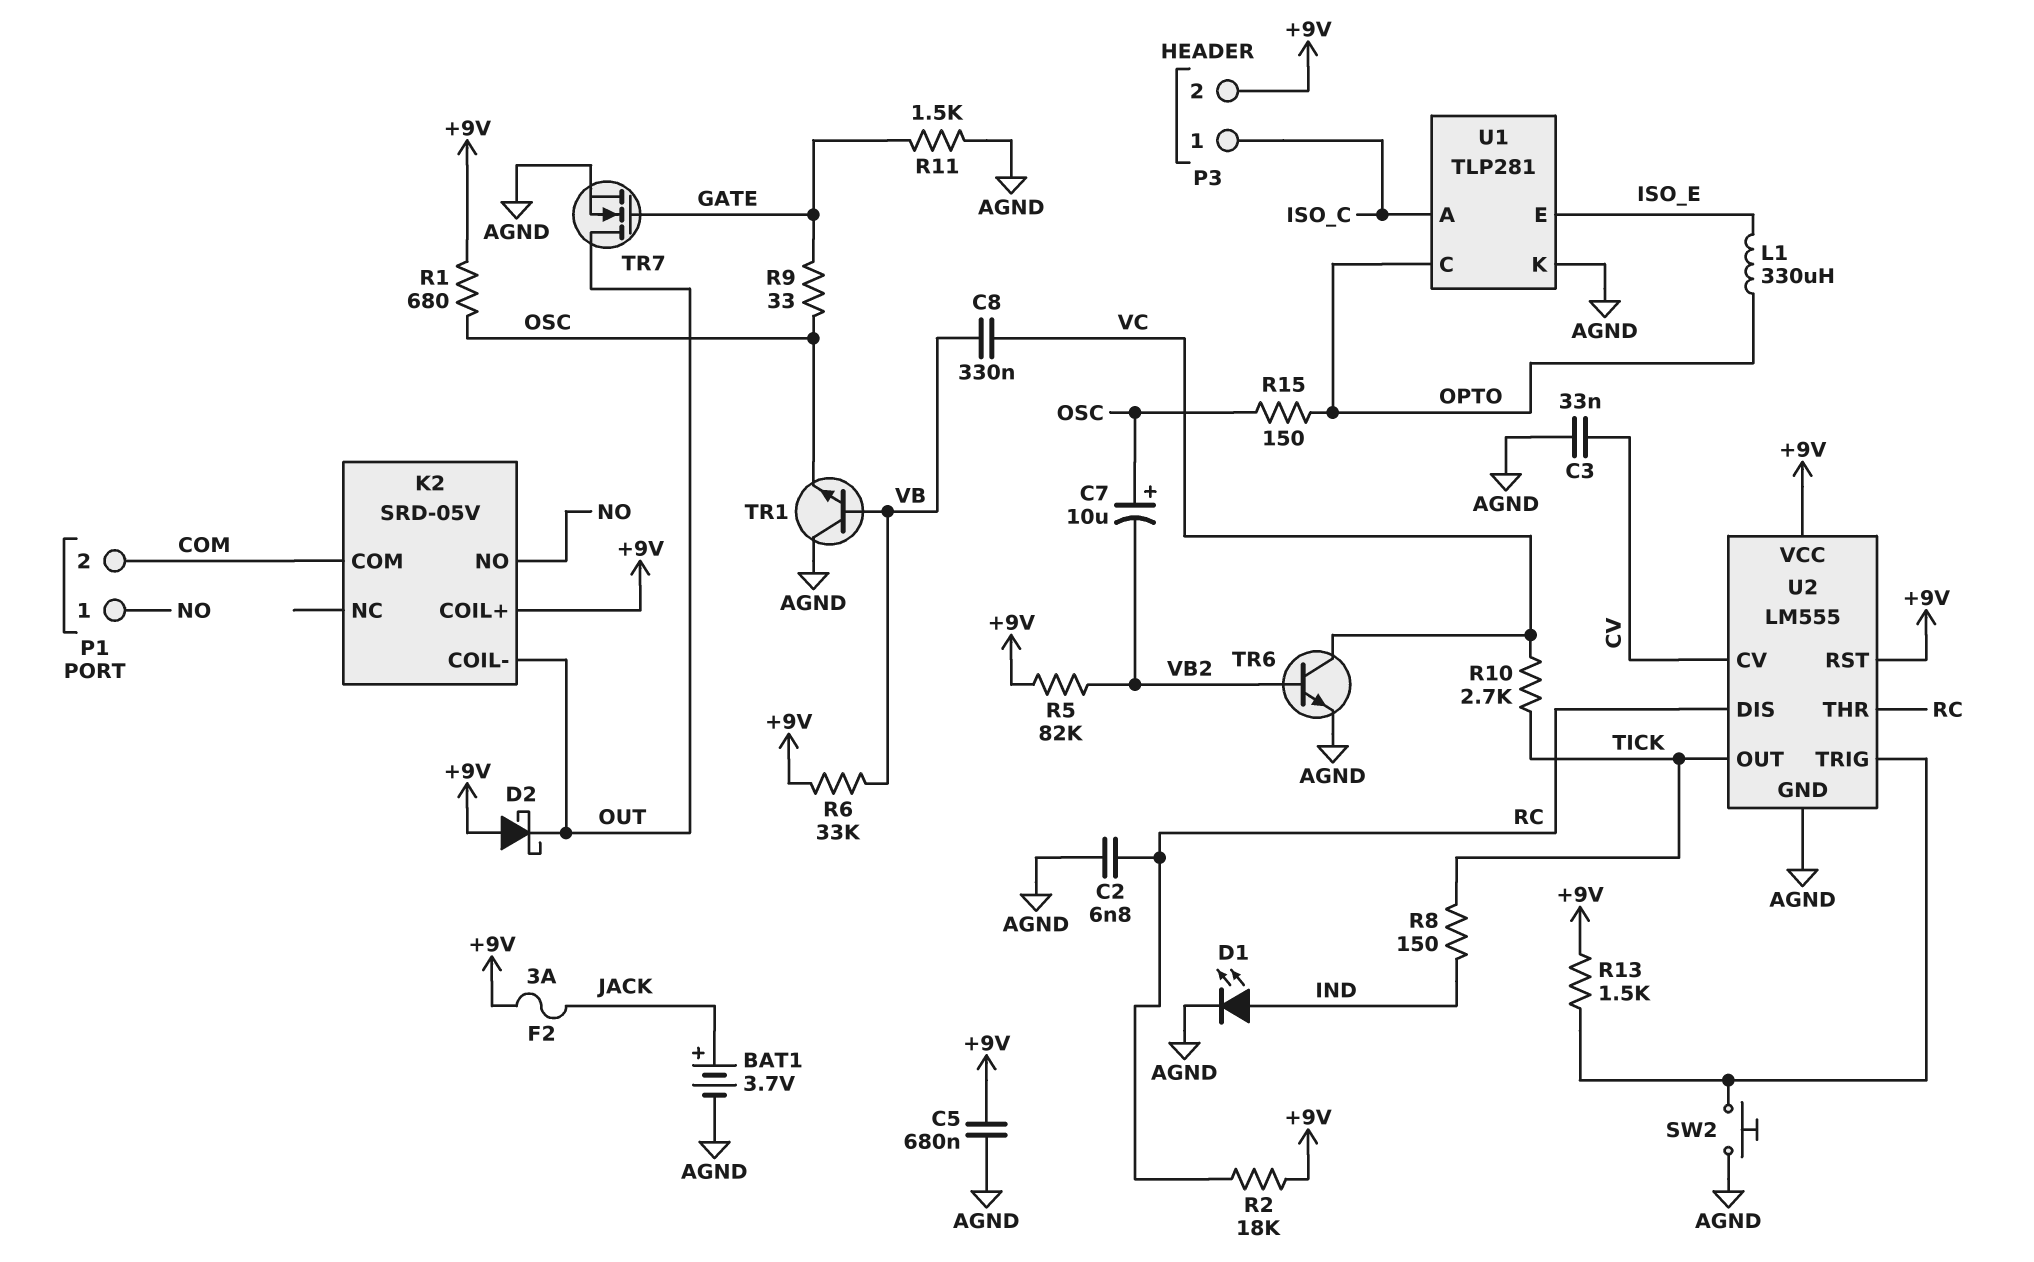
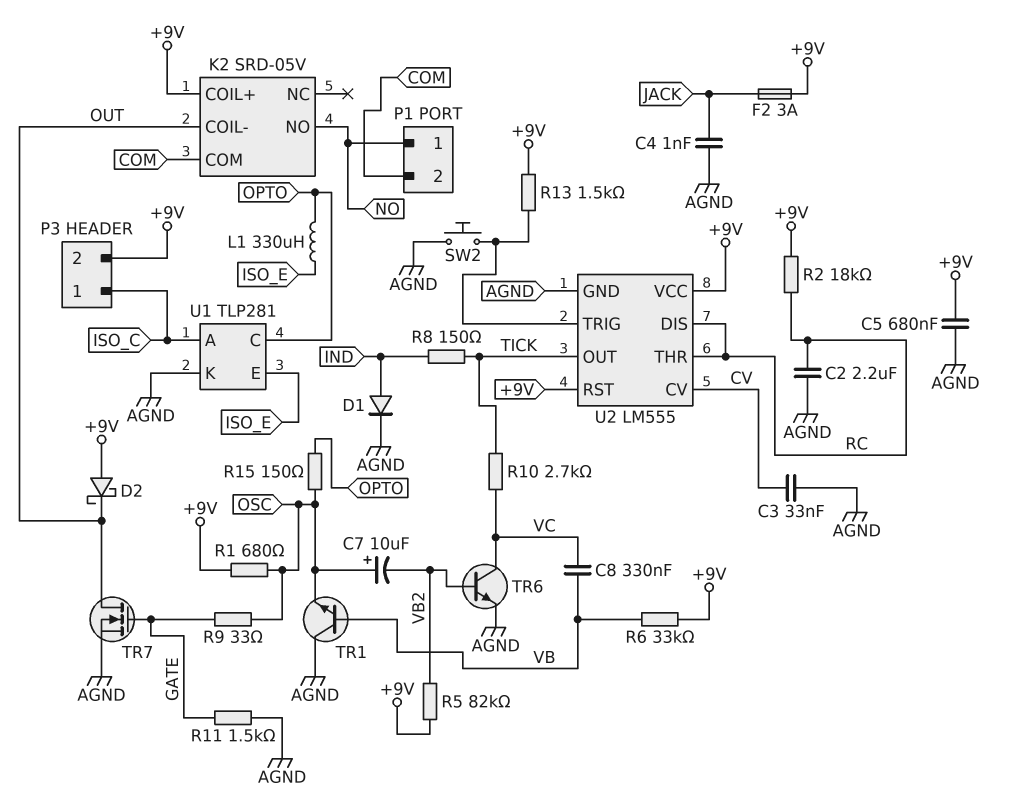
BAT1: 3.7V (plus JACK, minus AGND) -> none
C2: 6.8nF (AGND, RC) -> 2.2uF (AGND, RC)
C4: none -> 1nF (AGND, JACK)
D1: LED (A IND, K AGND) -> diode (A IND, K AGND)

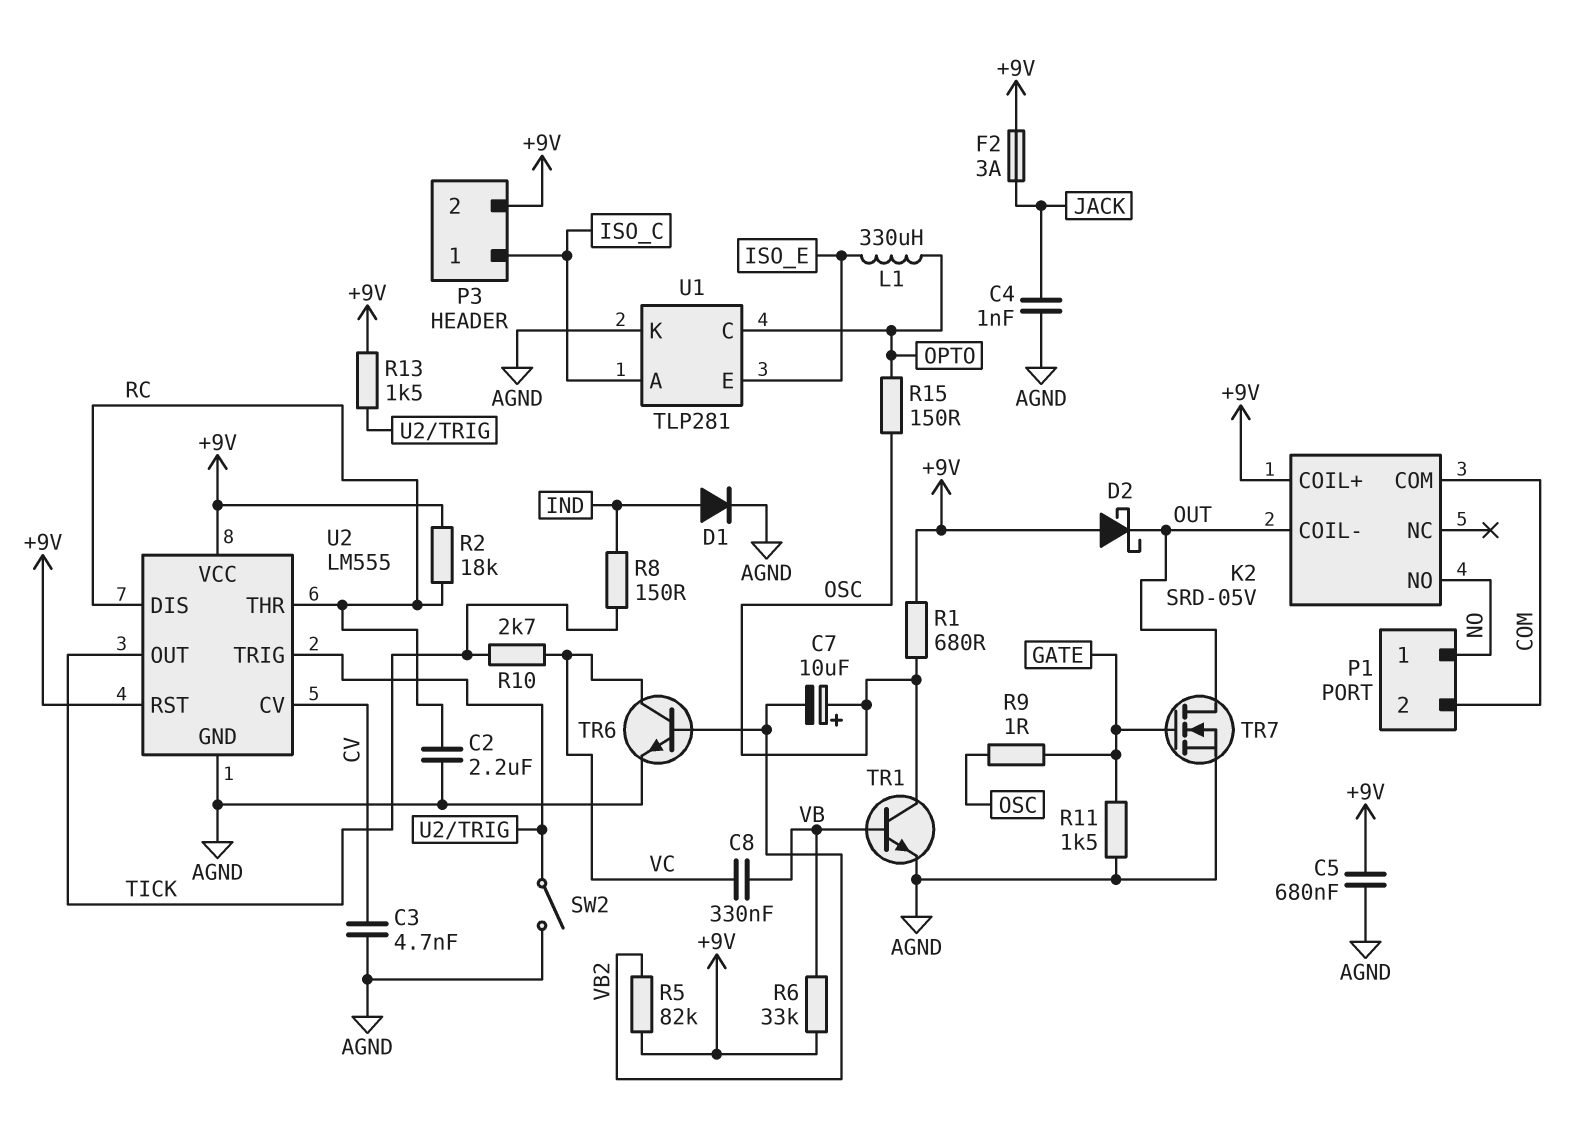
C3: 33nF (AGND, CV) -> 4.7nF (AGND, CV)
R9: 33 (GATE, OSC) -> 1 (GATE, OSC)
SW2: button (AGND, U2/TRIG) -> switch (AGND, U2/TRIG)
TR1: NPN (B VB, C AGND, E OSC) -> NPN (B VB, C OSC, E AGND)

